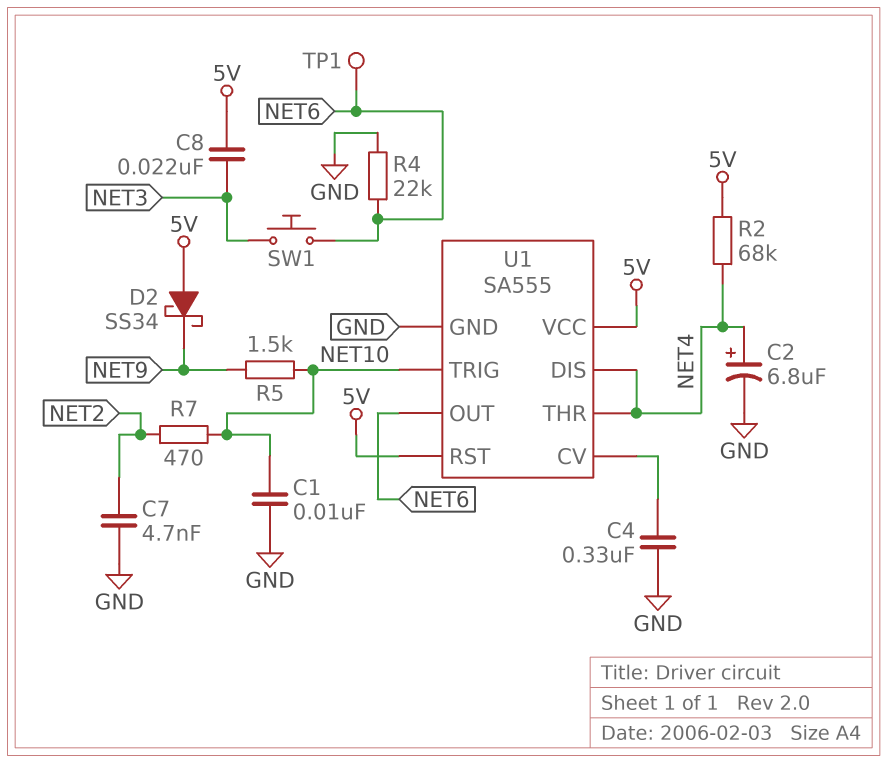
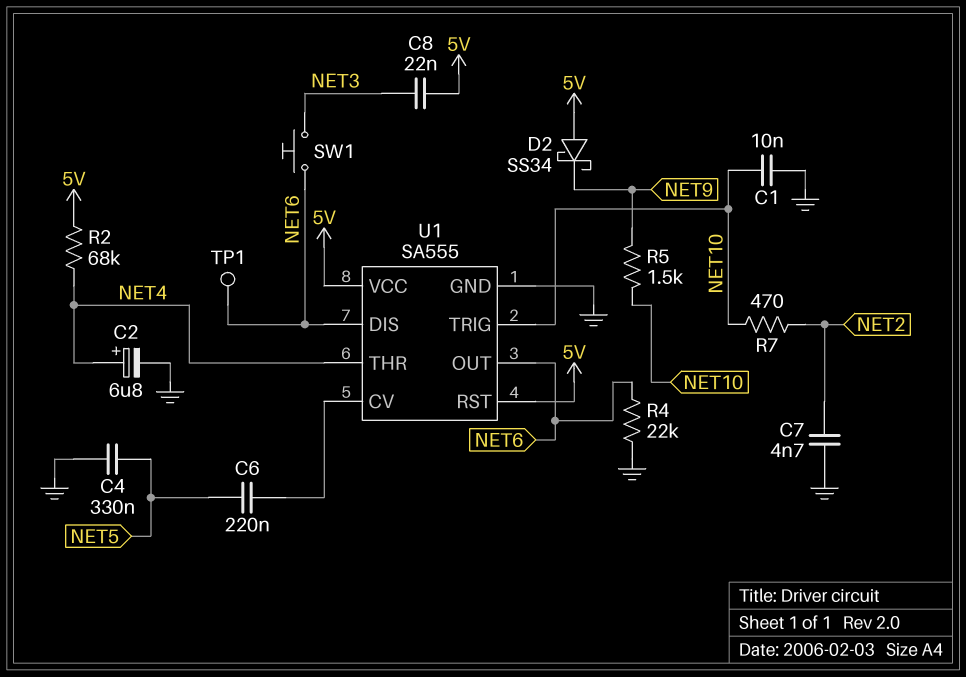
C4: 330nF (GND, U1/CV) -> 330nF (GND, NET5)
C6: none -> 220nF (NET5, U1/CV)
U1 pin DIS: NET4 -> NET6

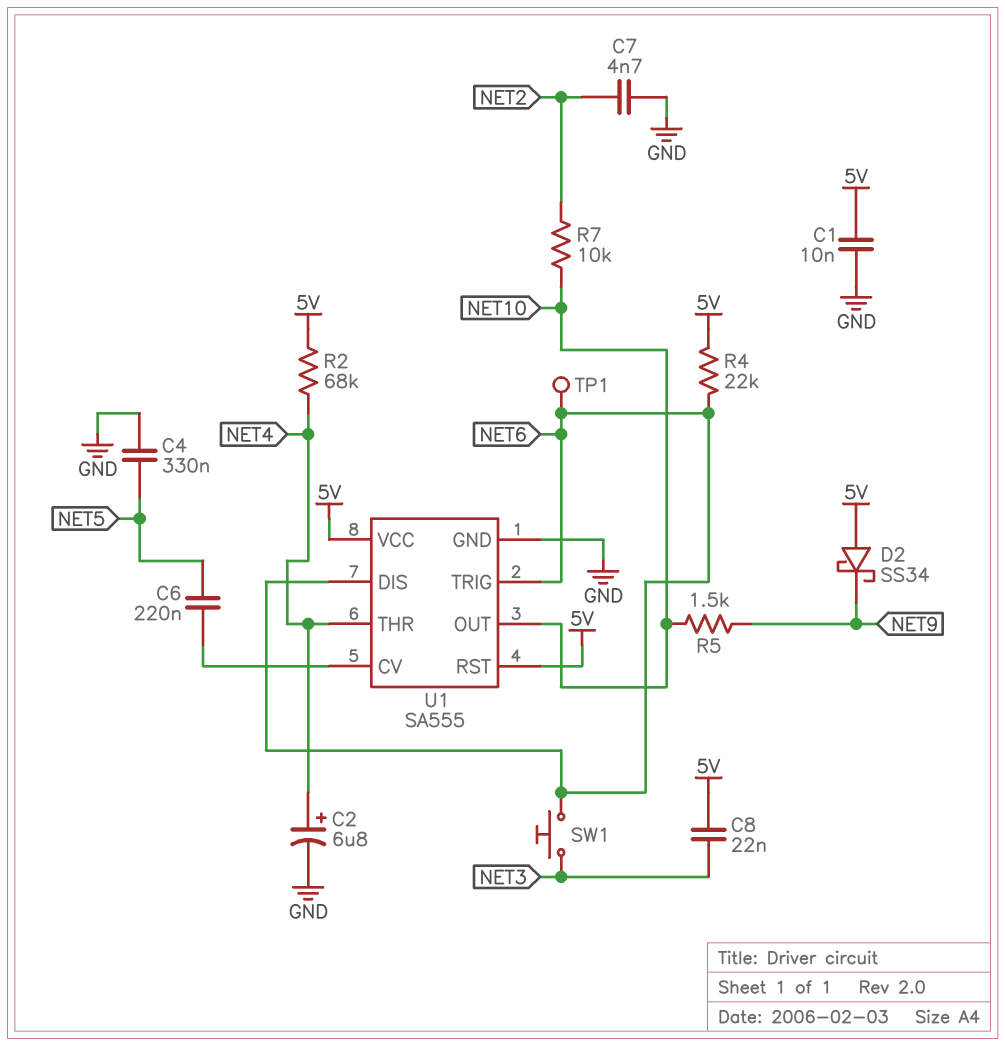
C1: 10nF (GND, NET10) -> 10nF (5V, GND)
R4: 22k (GND, NET6) -> 22k (5V, NET6)
R7: 470 (NET2, NET10) -> 10k (NET2, NET10)
U1 pin OUT: NET6 -> NET10
U1 pin TRIG: NET10 -> NET6

